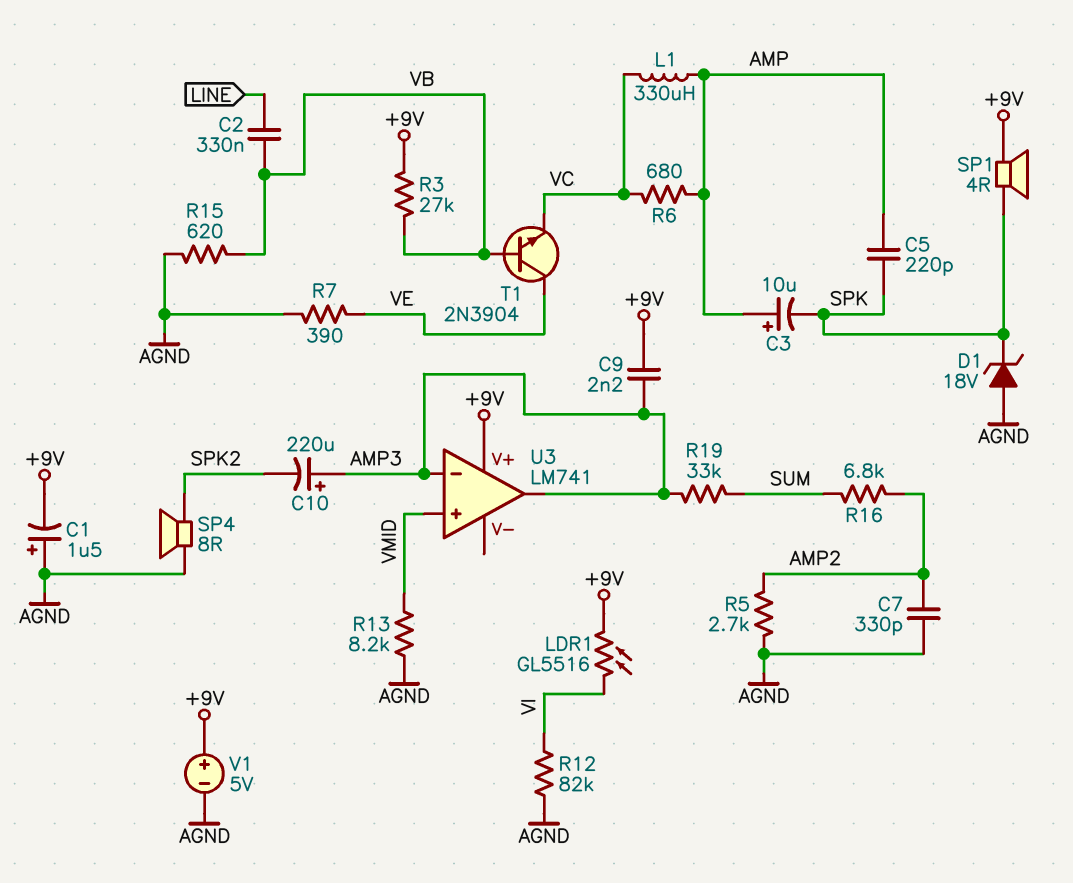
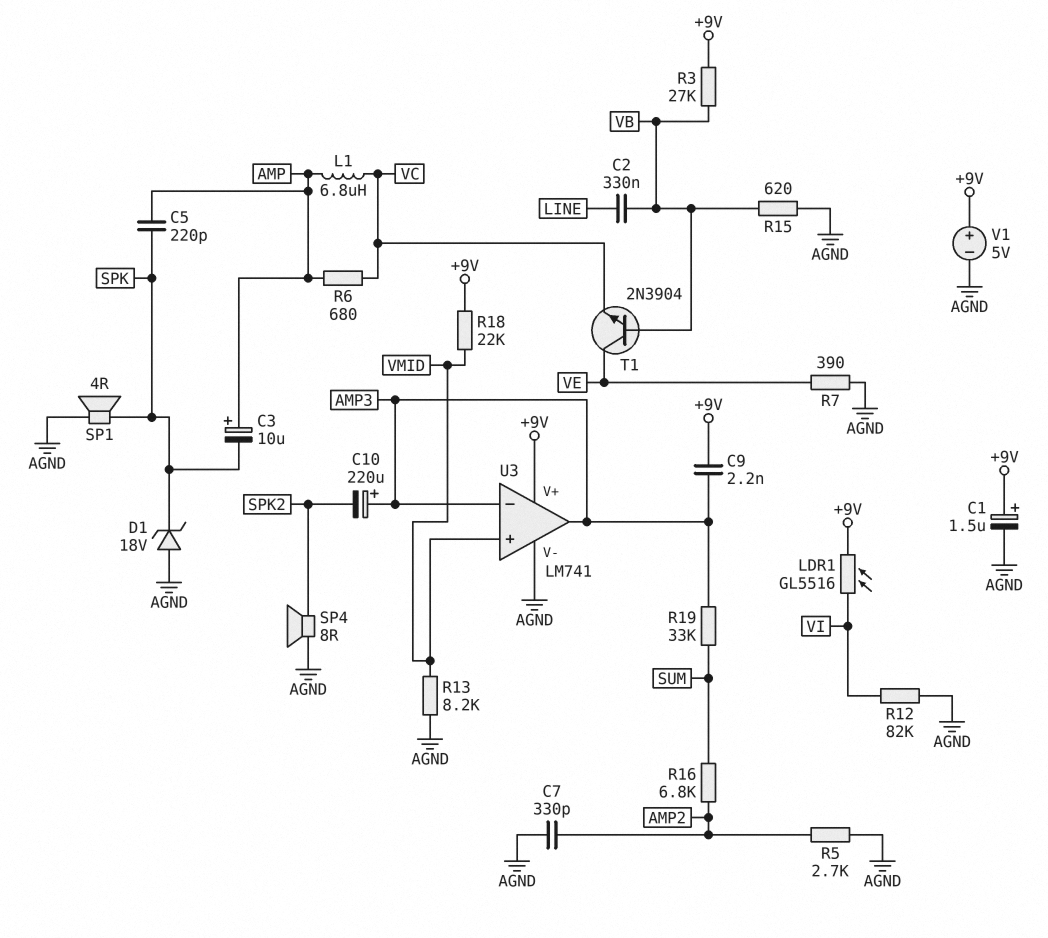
C1: 1.5uF (plus AGND, minus +9V) -> 1.5uF (plus +9V, minus AGND)
L1: 330uH (AMP, VC) -> 6.8uH (AMP, VC)
R18: none -> 22k (+9V, VMID)
SP1: speaker 4R (+9V, SPK) -> speaker 4R (AGND, SPK)
U3 pin V-: none -> AGND

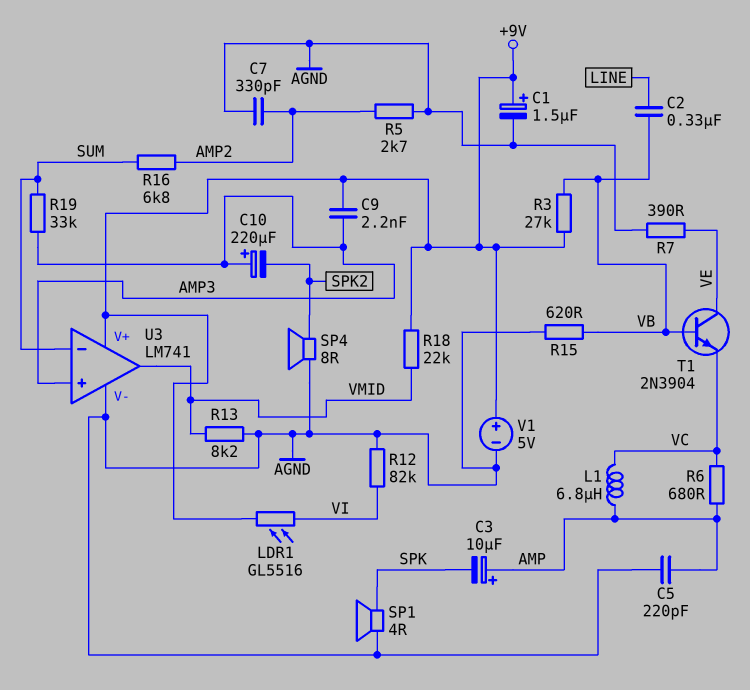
C5: 220pF (AMP, SPK) -> 220pF (AGND, AMP)
D1: zener 18V (A AGND, K SPK) -> none
U3 pin in+: VMID -> AMP3
U3 pin in-: AMP3 -> SUM
U3 pin out: AMP3 -> VMID

